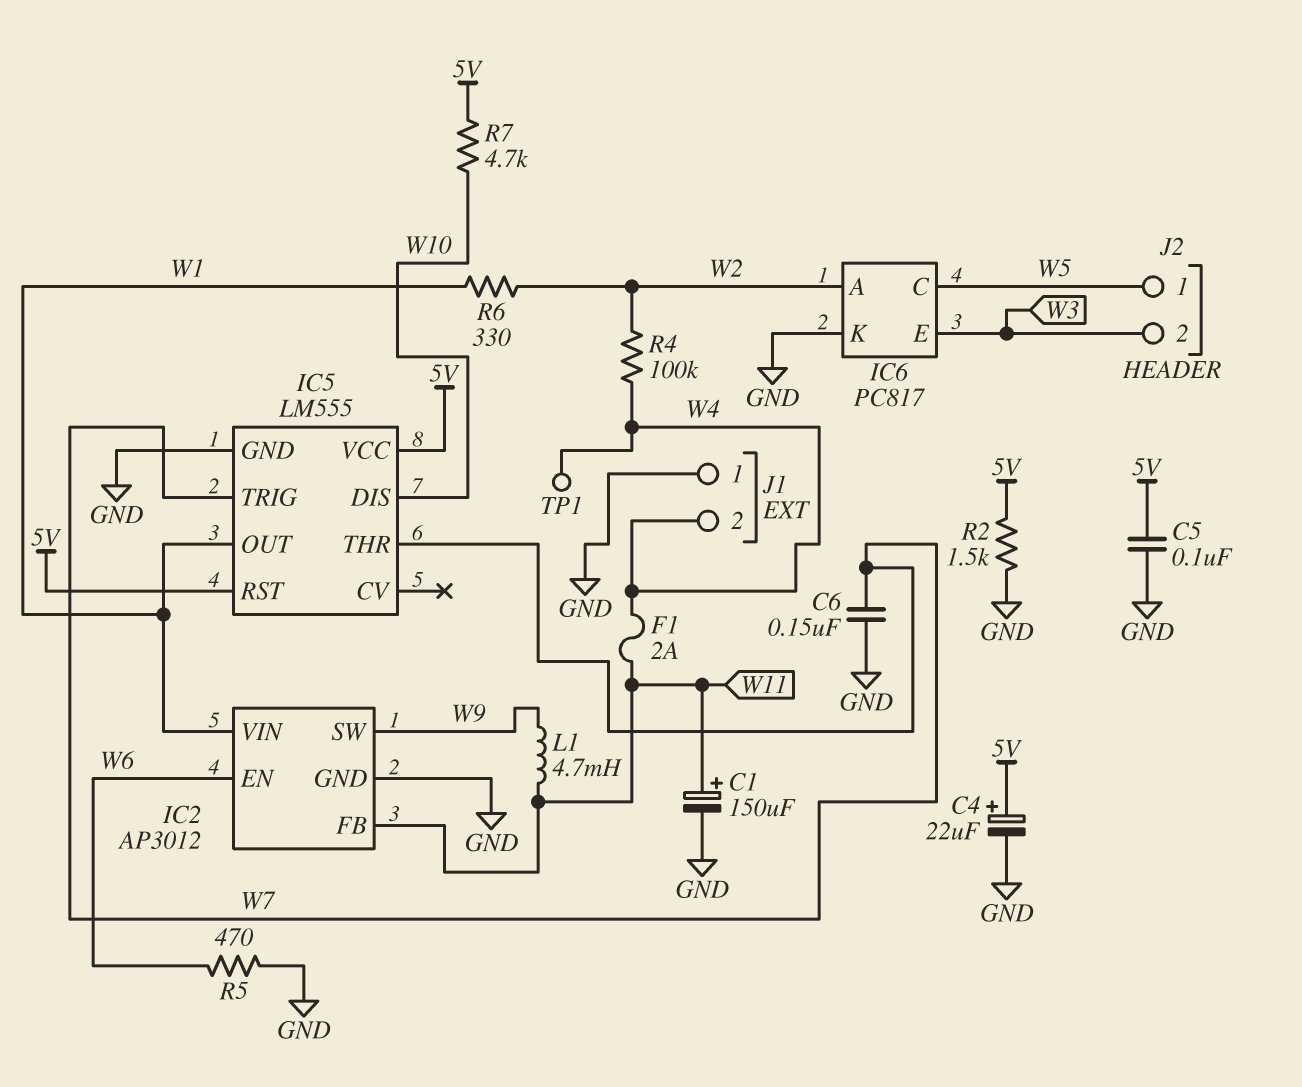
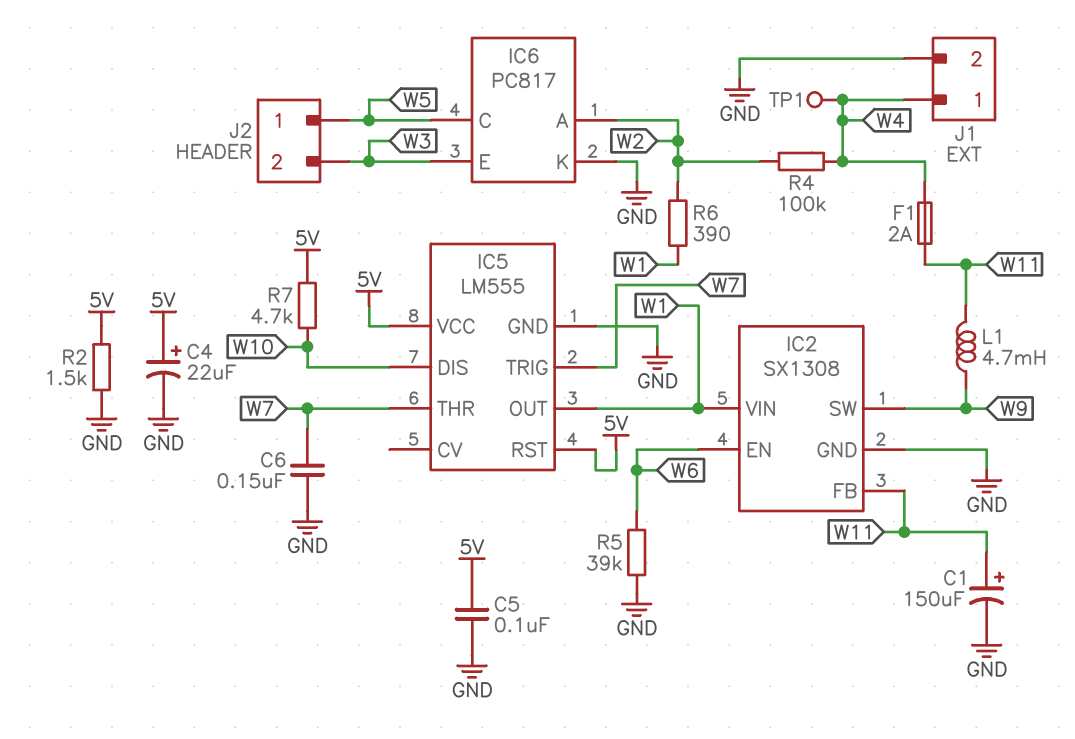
IC2: AP3012 -> SX1308
J1 pin 1: GND -> W4
J1 pin 2: W4 -> GND
R5: 470 (GND, W6) -> 39k (GND, W6)
R6: 330 (W1, W2) -> 390 (W1, W2)

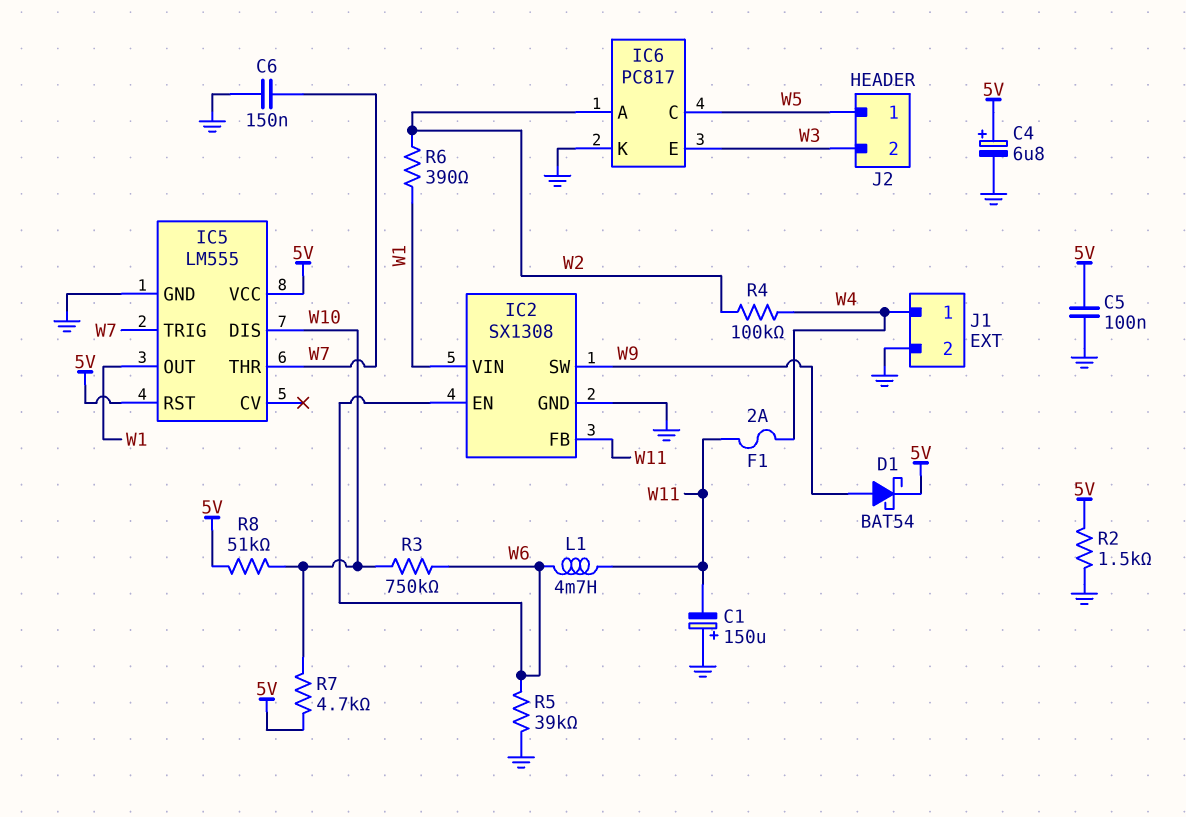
C1: 150uF (plus W11, minus GND) -> 150uF (plus GND, minus W11)
C4: 22uF (plus 5V, minus GND) -> 6.8uF (plus 5V, minus GND)
D1: none -> schottky BAT54 (A W9, K 5V)
L1: 4.7mH (W9, W11) -> 4.7mH (W6, W11)
R3: none -> 750k (W6, W10)
R8: none -> 51k (5V, W10)
TP1: test point (W4) -> none

